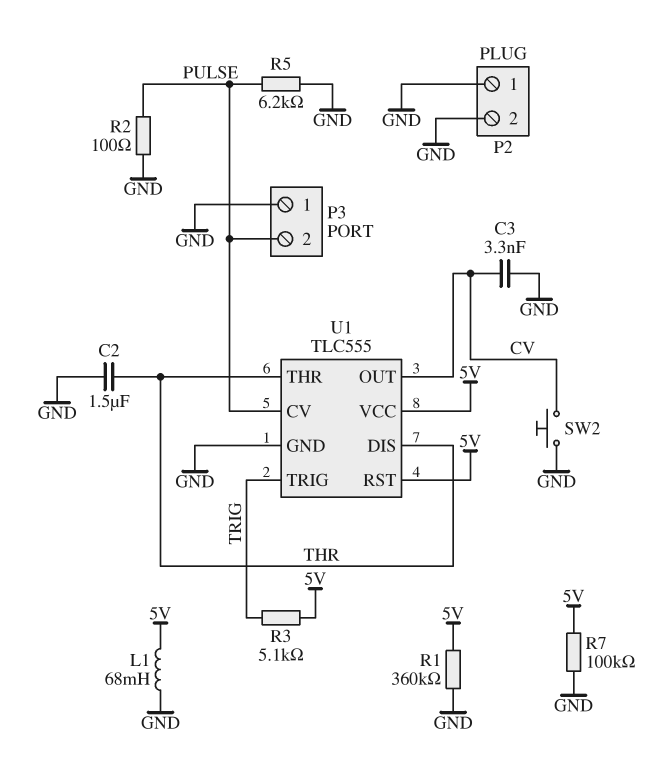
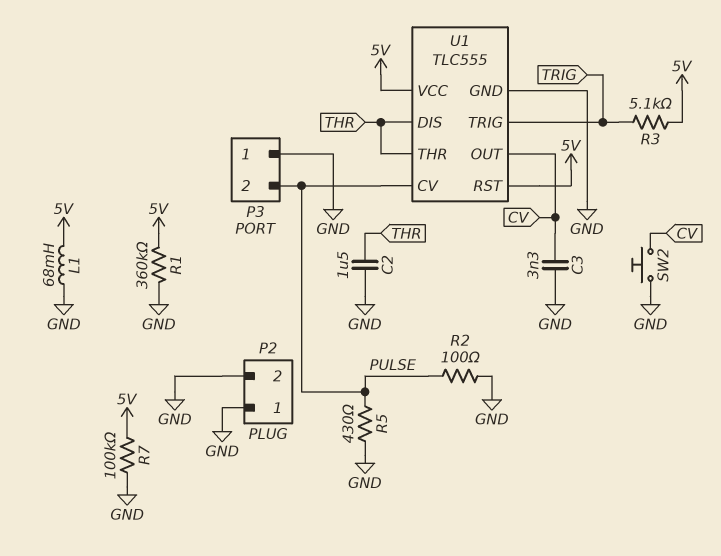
R5: 6.2k (GND, PULSE) -> 430 (GND, PULSE)

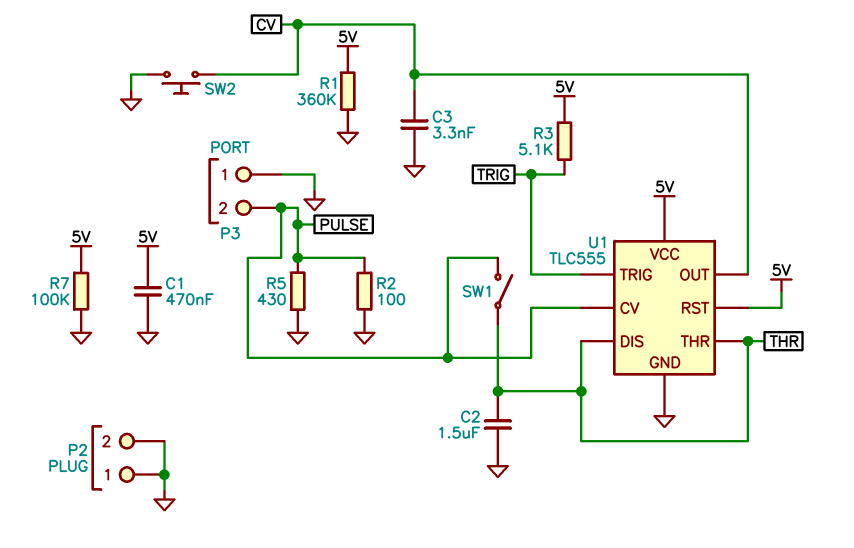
C1: none -> 470nF (5V, GND)
L1: 68mH (5V, GND) -> none
SW1: none -> switch (PULSE, THR)

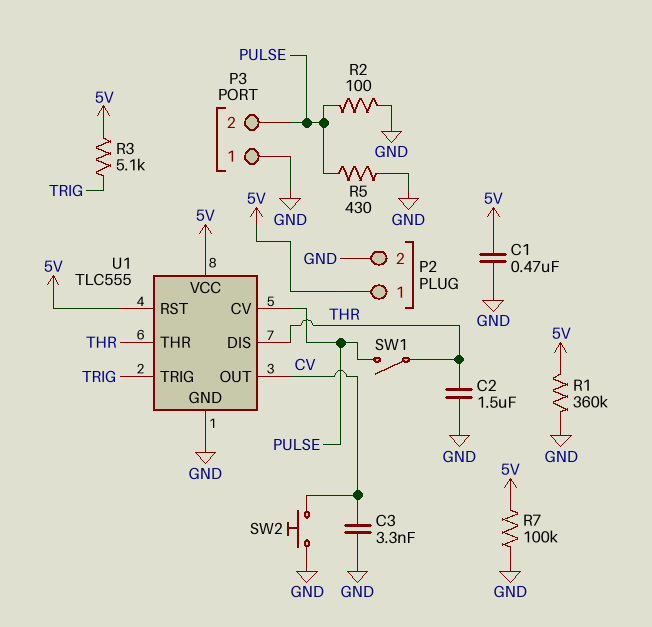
P2 pin 1: GND -> 5V

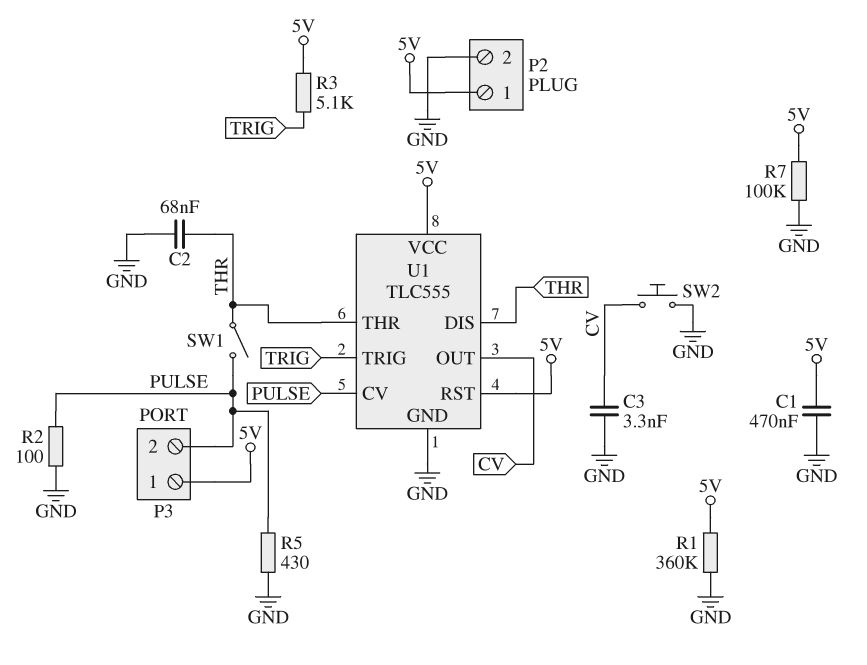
C2: 1.5uF (GND, THR) -> 68nF (GND, THR)
P3 pin 1: GND -> 5V

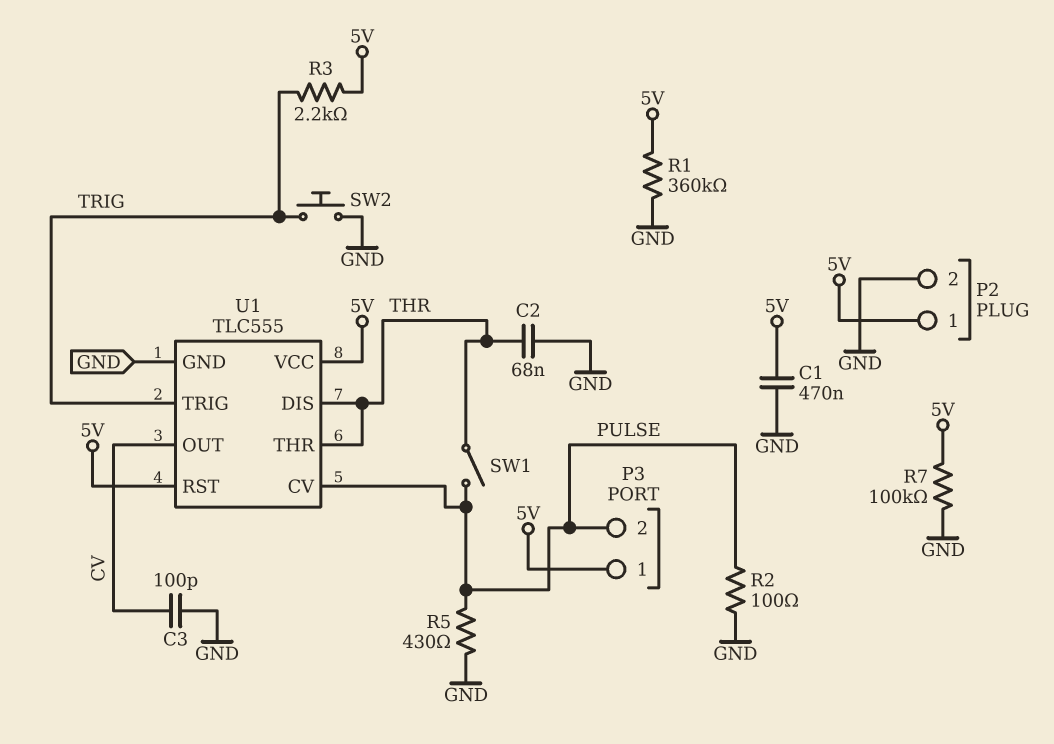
C3: 3.3nF (CV, GND) -> 100pF (CV, GND)
R3: 5.1k (5V, TRIG) -> 2.2k (5V, TRIG)
SW2: button (CV, GND) -> button (GND, TRIG)

